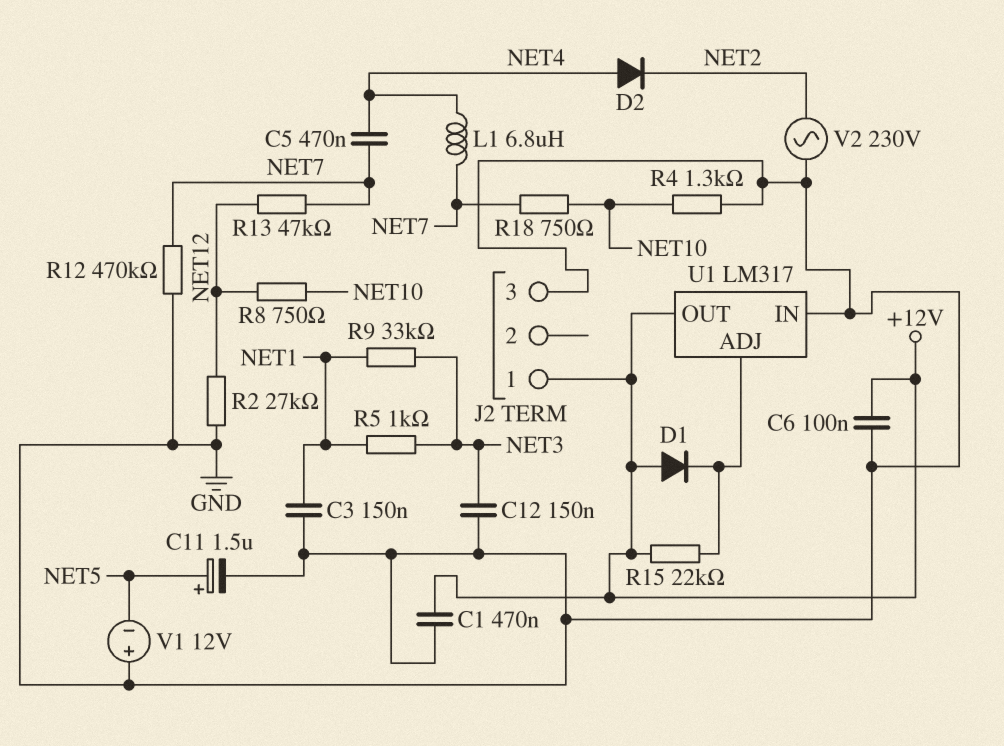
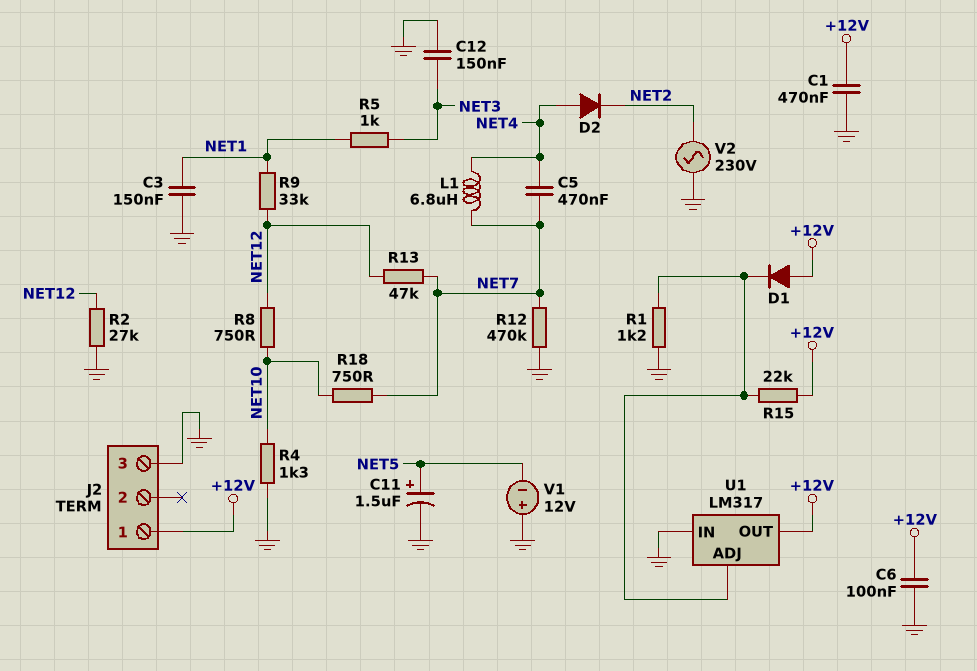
R1: none -> 1.2k (GND, U1/ADJ)
R9: 33k (NET1, NET3) -> 33k (NET1, NET12)

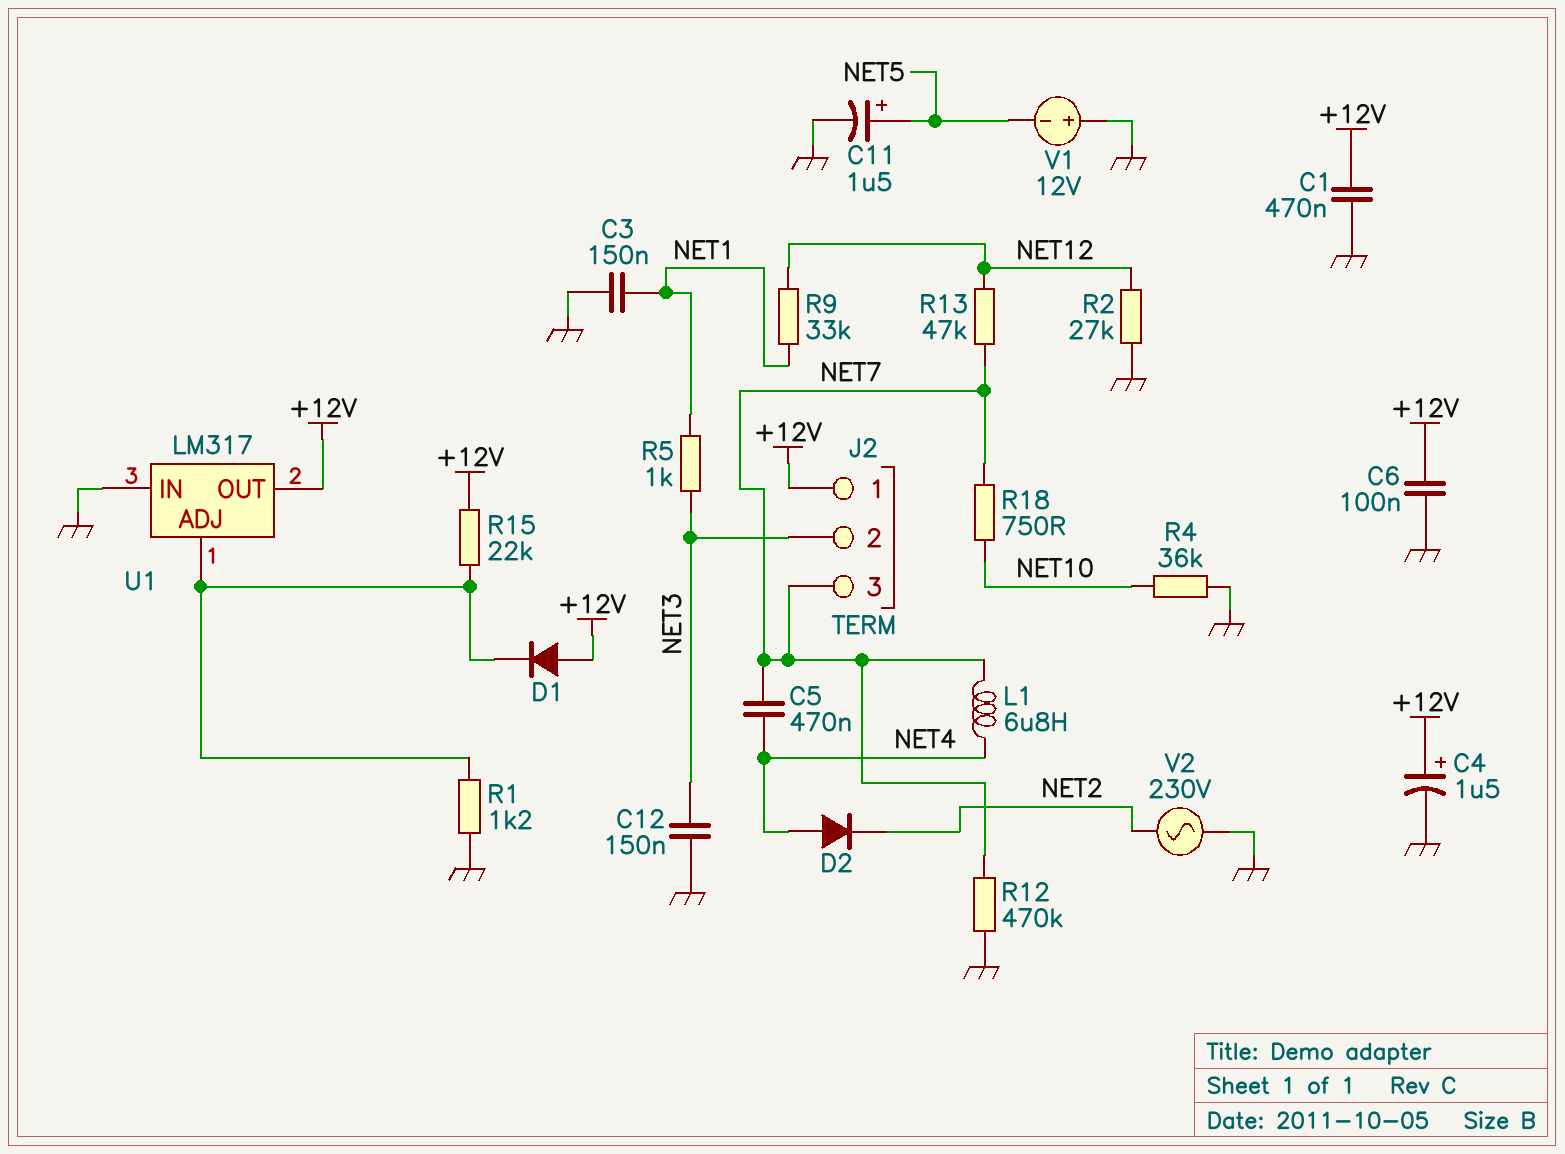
C4: none -> 1.5uF (plus +12V, minus GND)
J2 pin 2: none -> NET3
J2 pin 3: GND -> NET7
R4: 1.3k (GND, NET10) -> 36k (GND, NET10)
R8: 750 (NET10, NET12) -> none

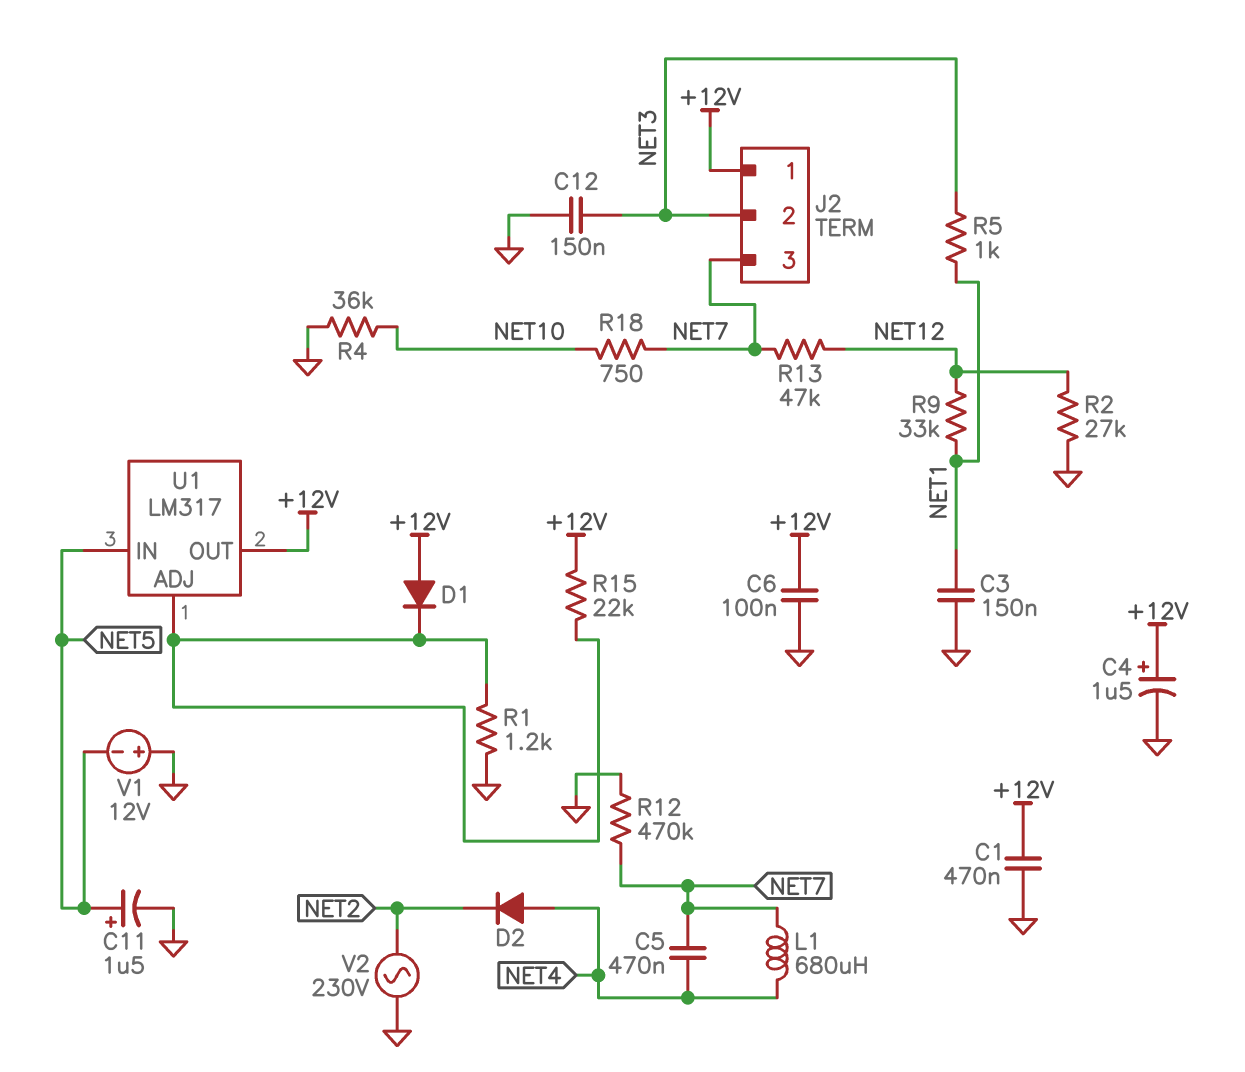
L1: 6.8uH (NET4, NET7) -> 680uH (NET4, NET7)
U1 pin IN: GND -> NET5

